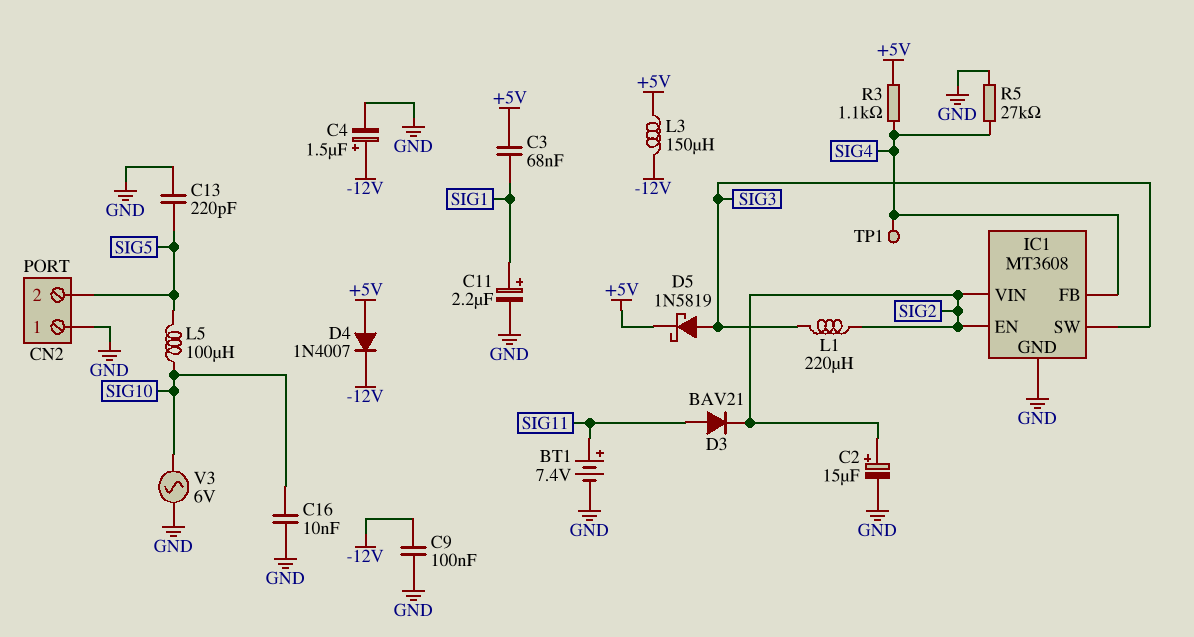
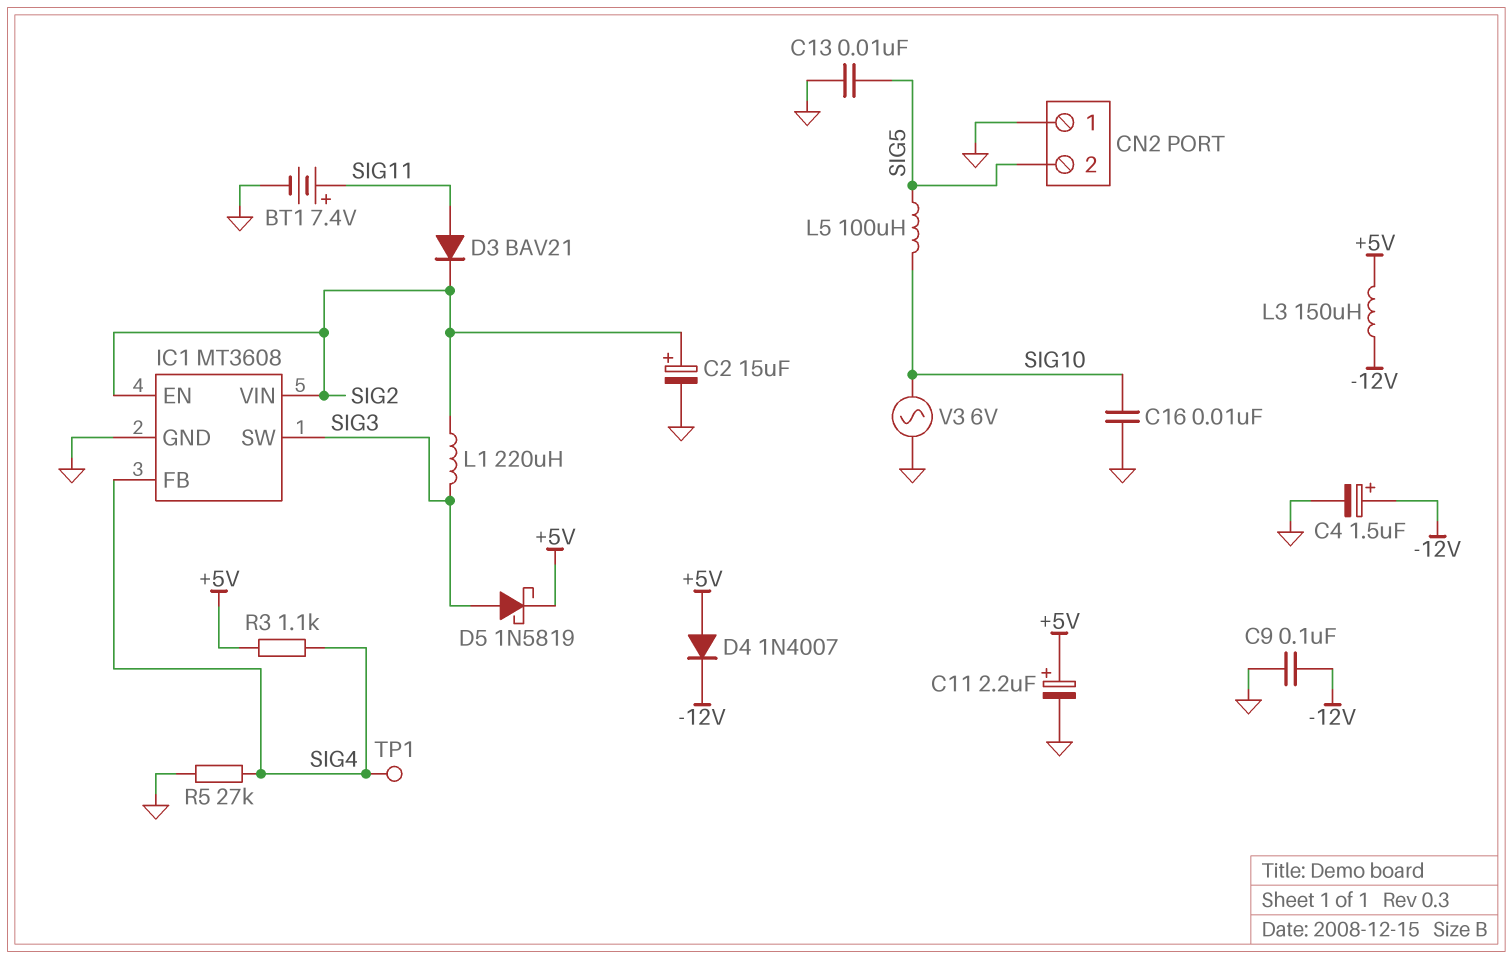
C3: 68nF (+5V, SIG1) -> none
C11: 2.2uF (plus SIG1, minus GND) -> 2.2uF (plus +5V, minus GND)
C13: 220pF (GND, SIG5) -> 10nF (GND, SIG5)

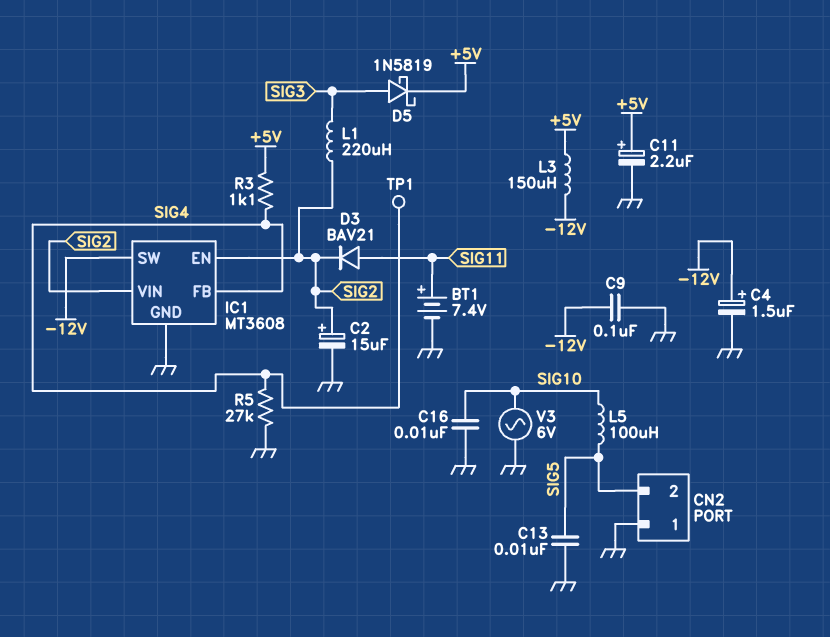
D4: diode 1N4007 (A +5V, K -12V) -> none
IC1 pin SW: SIG3 -> -12V

